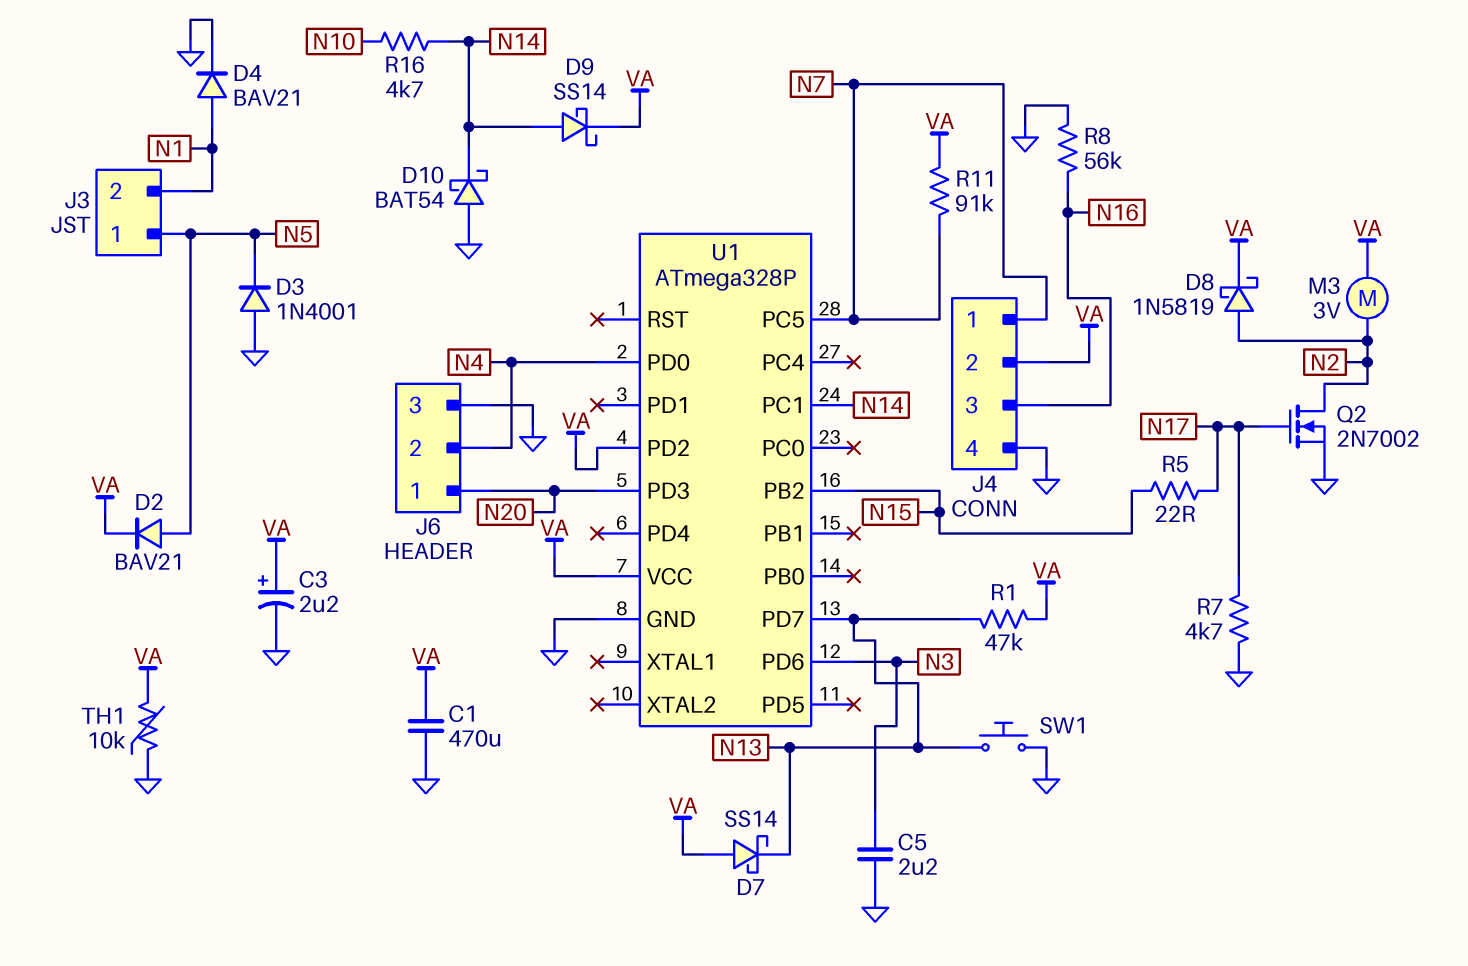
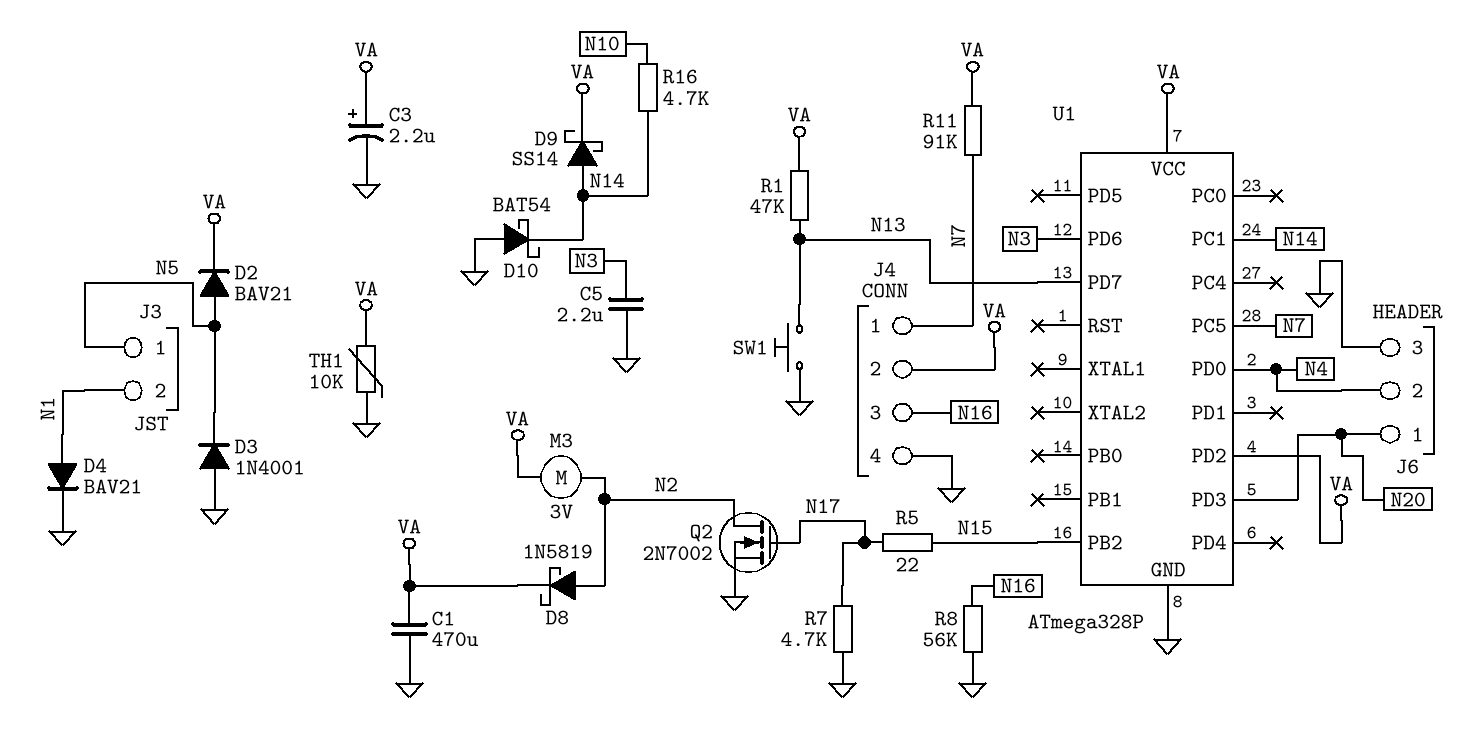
D7: schottky SS14 (A VA, K N13) -> none

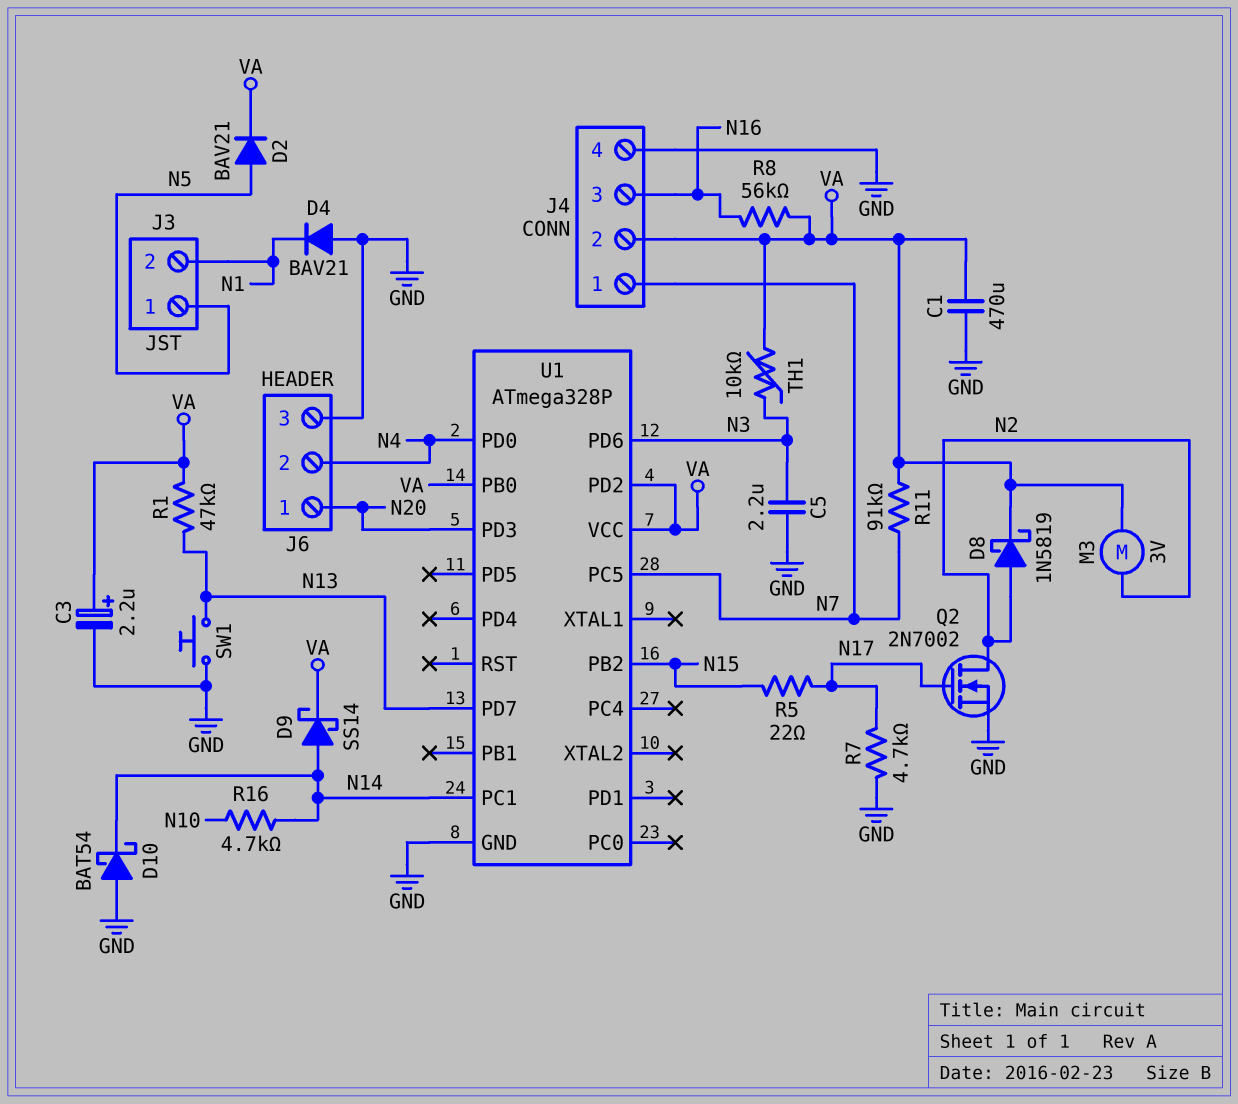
D3: diode 1N4001 (A GND, K N5) -> none
D4: diode BAV21 (A N1, K GND) -> diode BAV21 (A GND, K N1)
R8: 56k (GND, N16) -> 56k (N16, VA)
TH1: 10k (GND, VA) -> 10k (N3, VA)
U1 pin PB0: none -> VA

